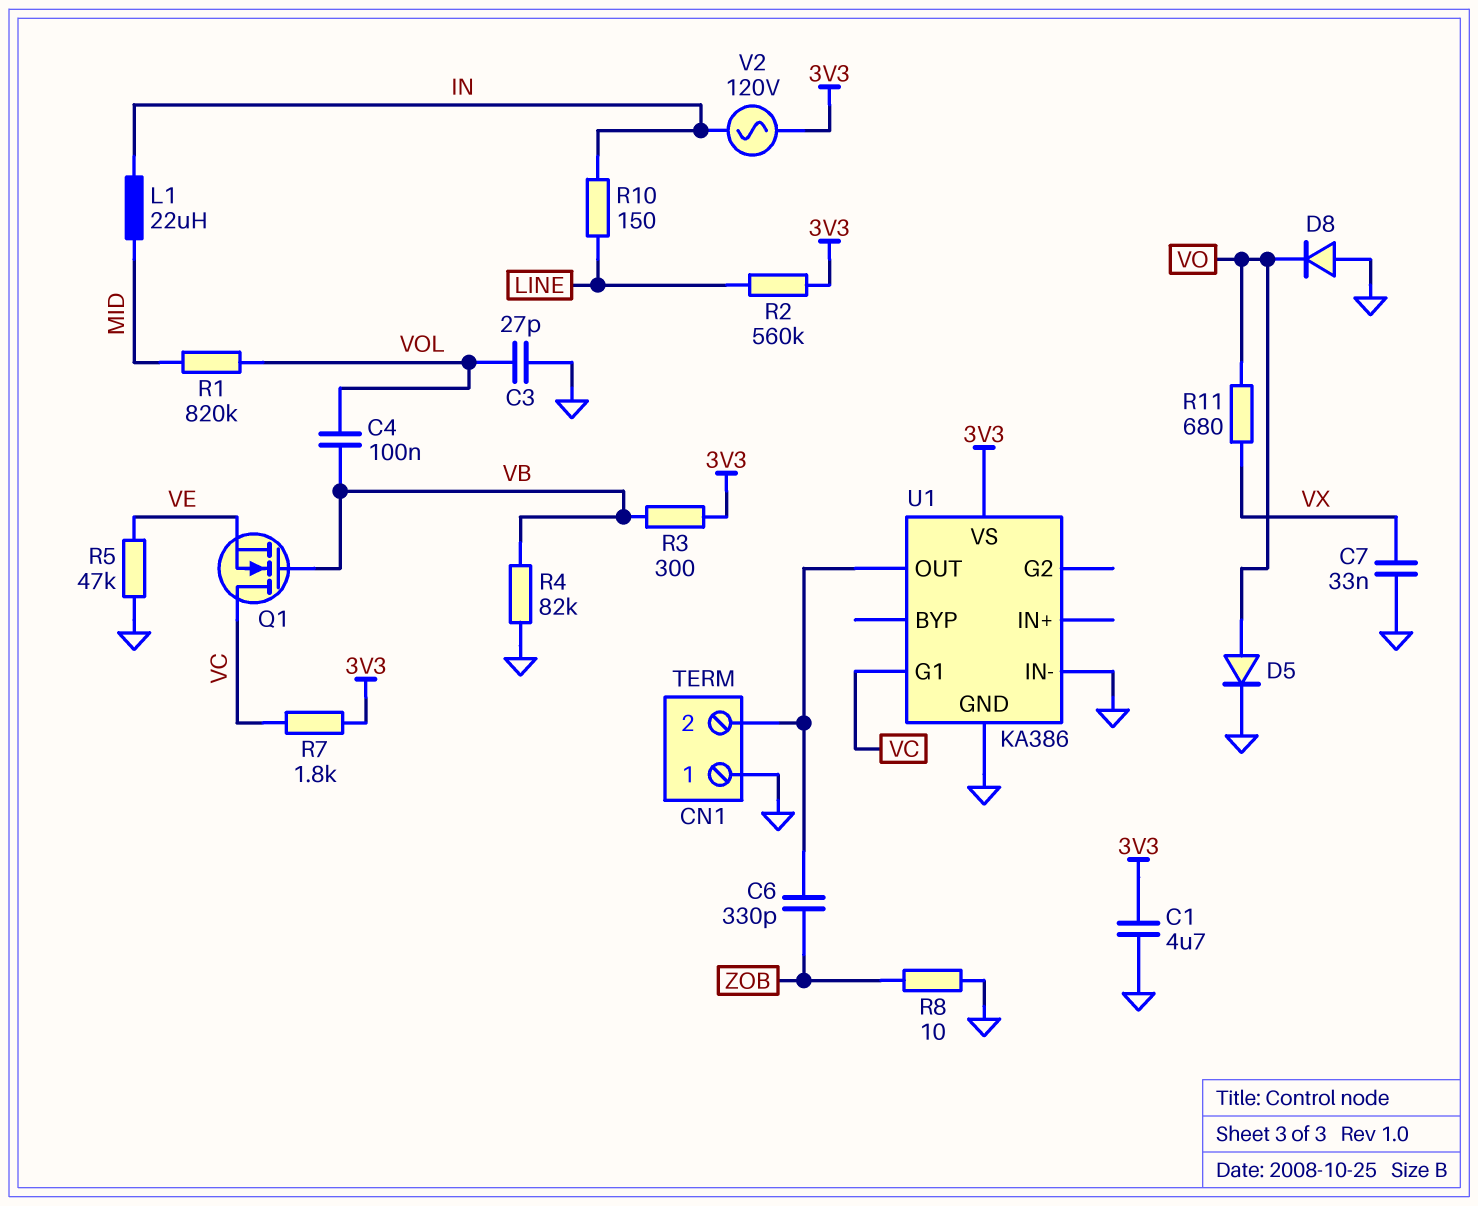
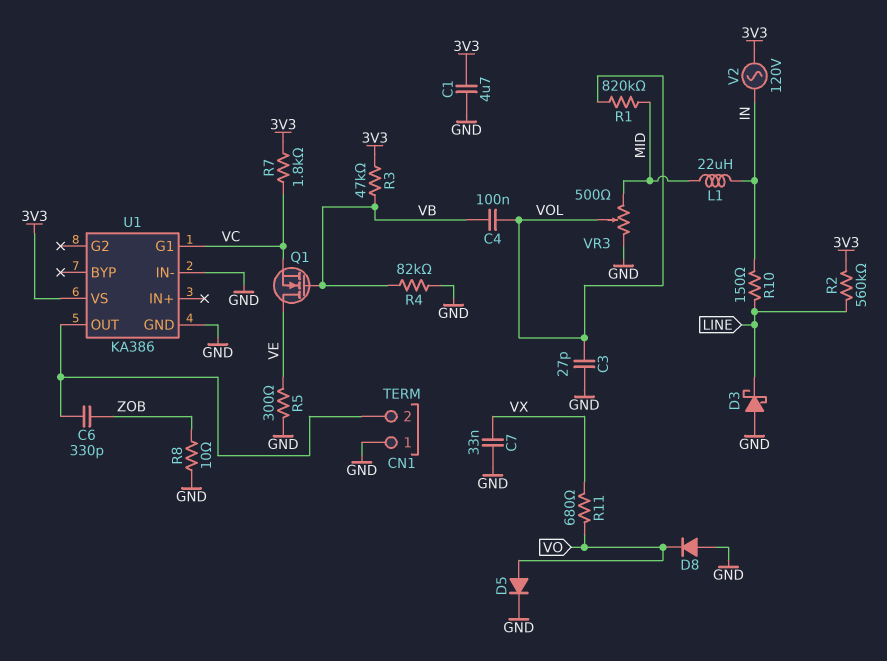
D3: none -> schottky (A GND, K LINE)
Q1: NMOS (G VB, D VC, S VE) -> NMOS (G VB, D VE, S VC)
R3: 300 (3V3, VB) -> 47k (3V3, VB)
R5: 47k (GND, VE) -> 300 (GND, VE)
VR3: none -> 500 (GND, MID, wiper VOL)

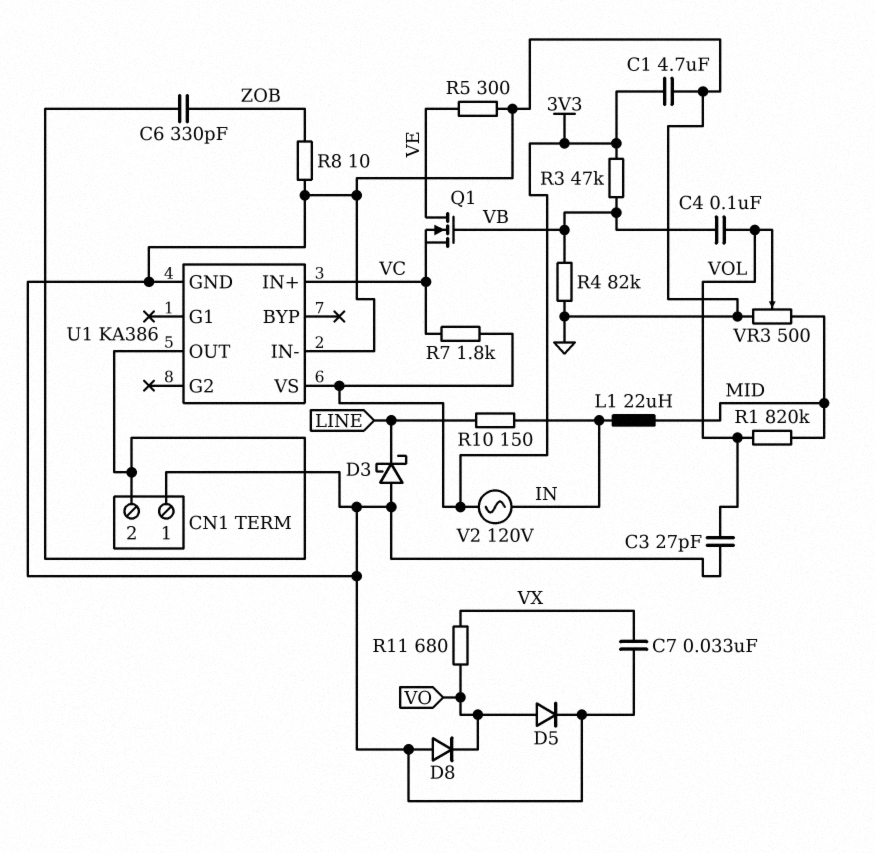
R2: 560k (3V3, LINE) -> none
U1 pin G1: VC -> none
U1 pin IN+: none -> VC

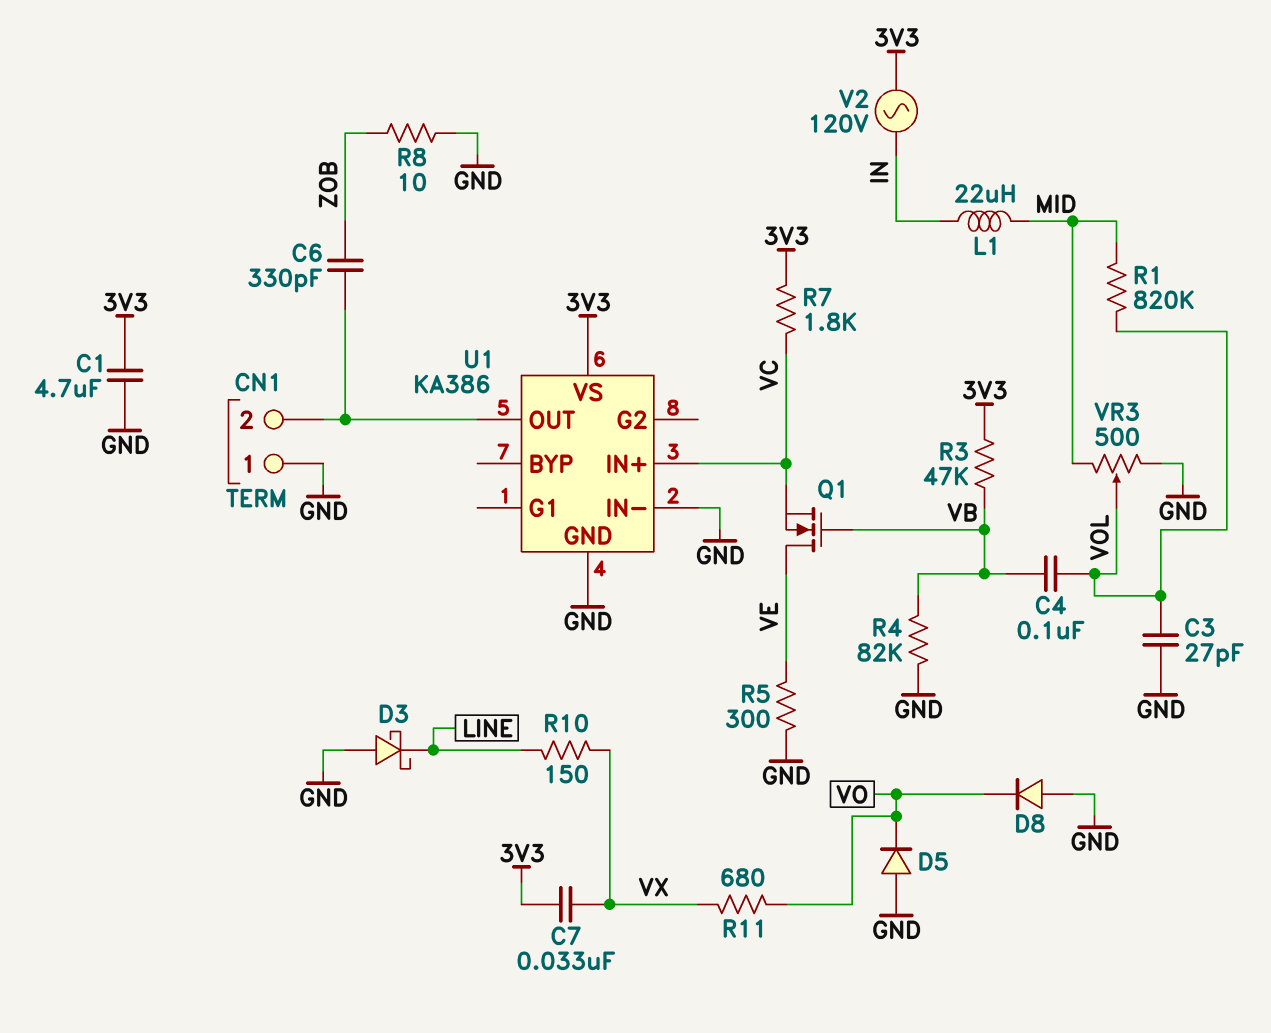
C7: 33nF (GND, VX) -> 33nF (3V3, VX)
D5: diode (A VO, K GND) -> diode (A GND, K VO)
R10: 150 (IN, LINE) -> 150 (LINE, VX)

